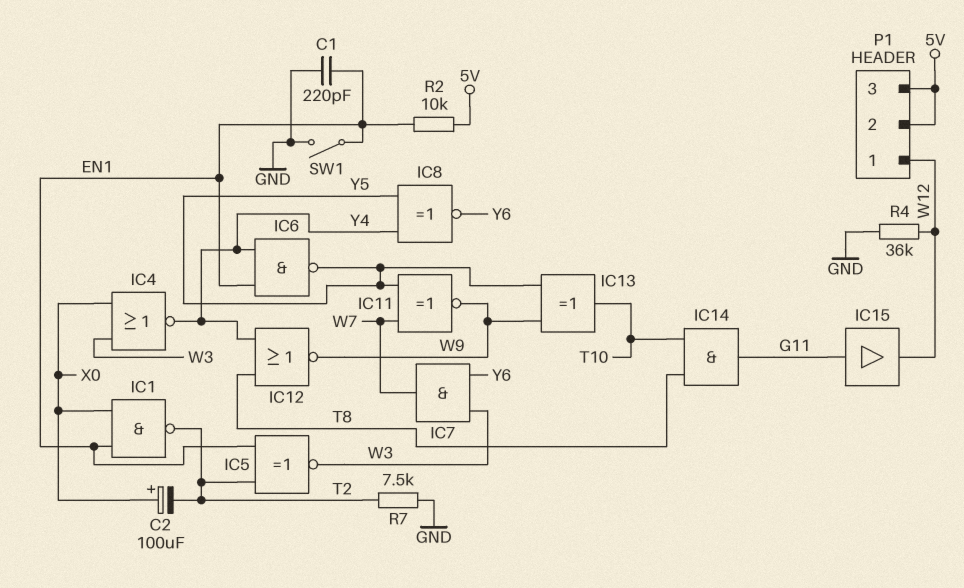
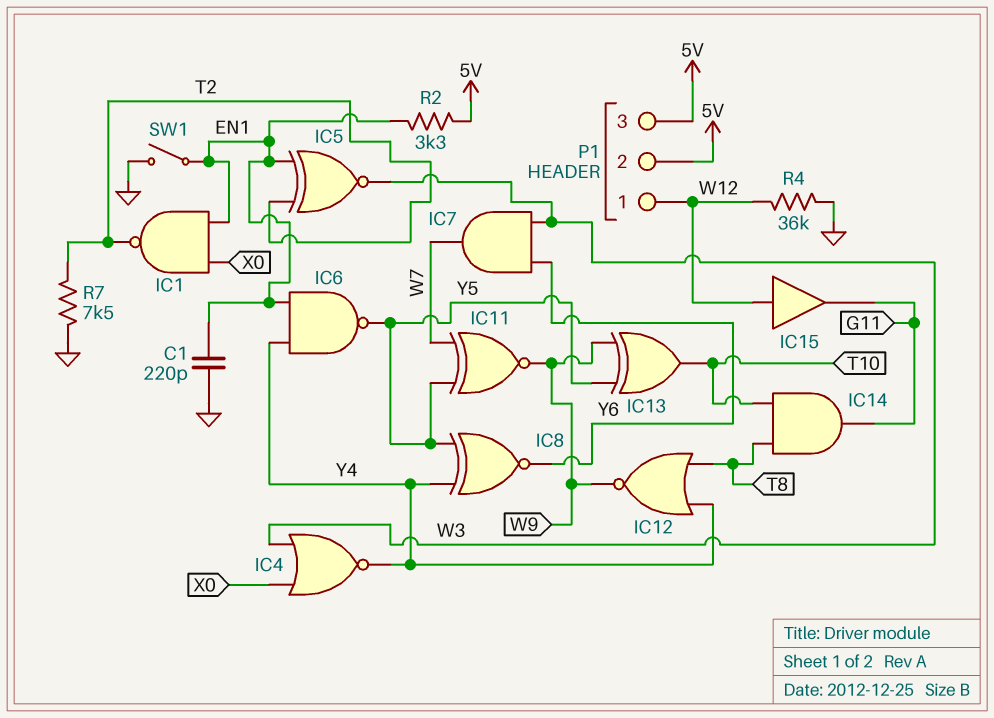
C2: 100uF (plus X0, minus T2) -> none
IC15: buffer (in G11, out W12) -> buffer (in W12, out G11)
R2: 10k (5V, EN1) -> 3.3k (5V, EN1)

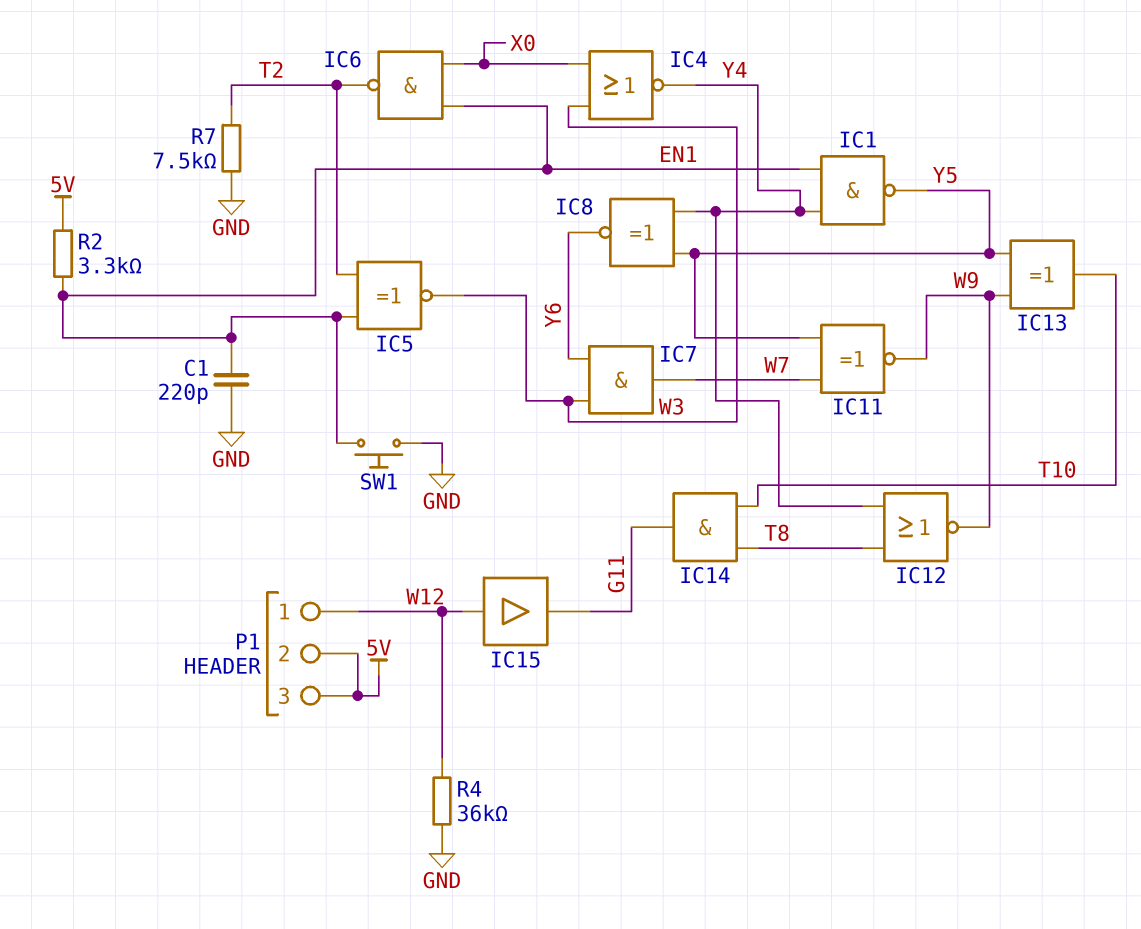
IC1: NAND (in EN1, in X0, out T2) -> NAND (in EN1, in Y4, out Y5)
IC6: NAND (in EN1, in Y4, out Y5) -> NAND (in EN1, in X0, out T2)
SW1: switch (EN1, GND) -> button (EN1, GND)

